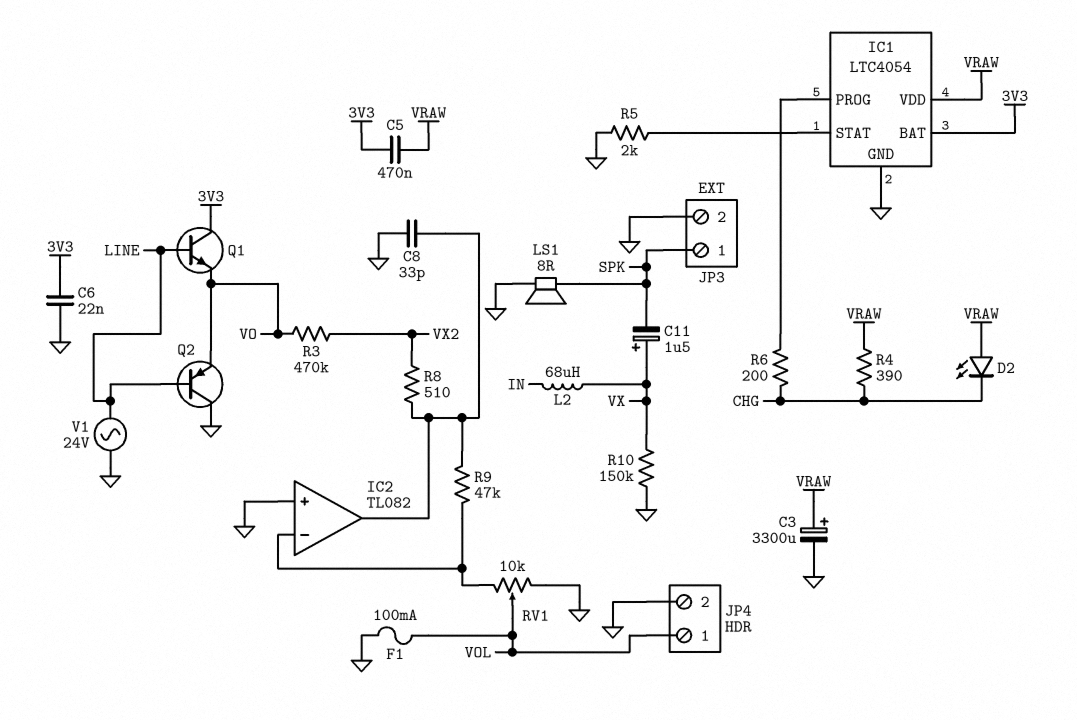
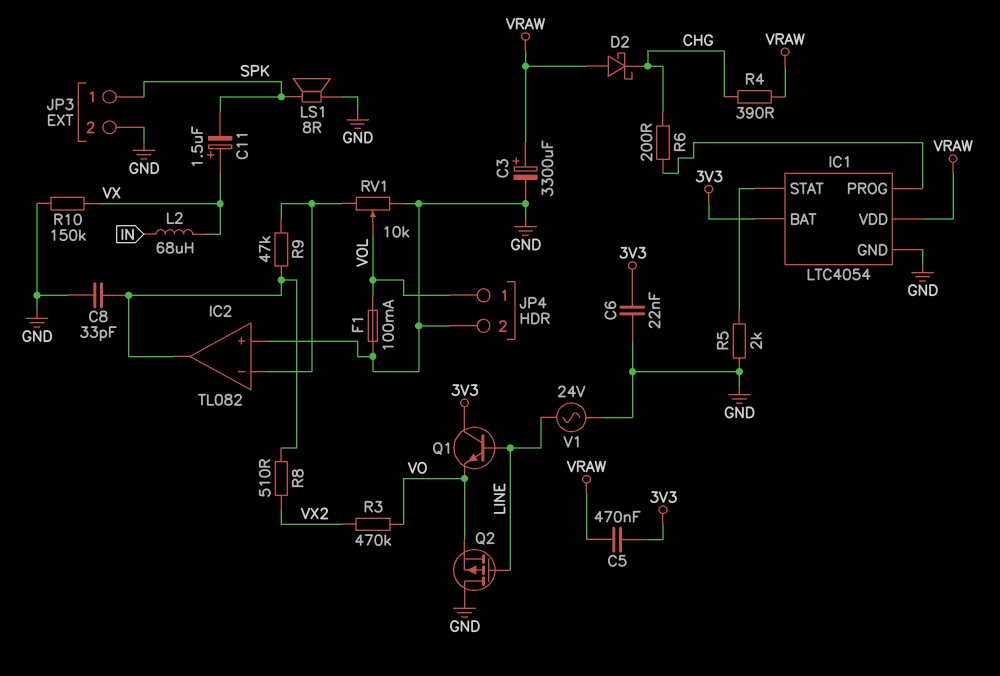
D2: LED (A VRAW, K CHG) -> schottky (A VRAW, K CHG)
Q2: PNP (B LINE, C GND, E VO) -> PMOS (G LINE, D GND, S VO)

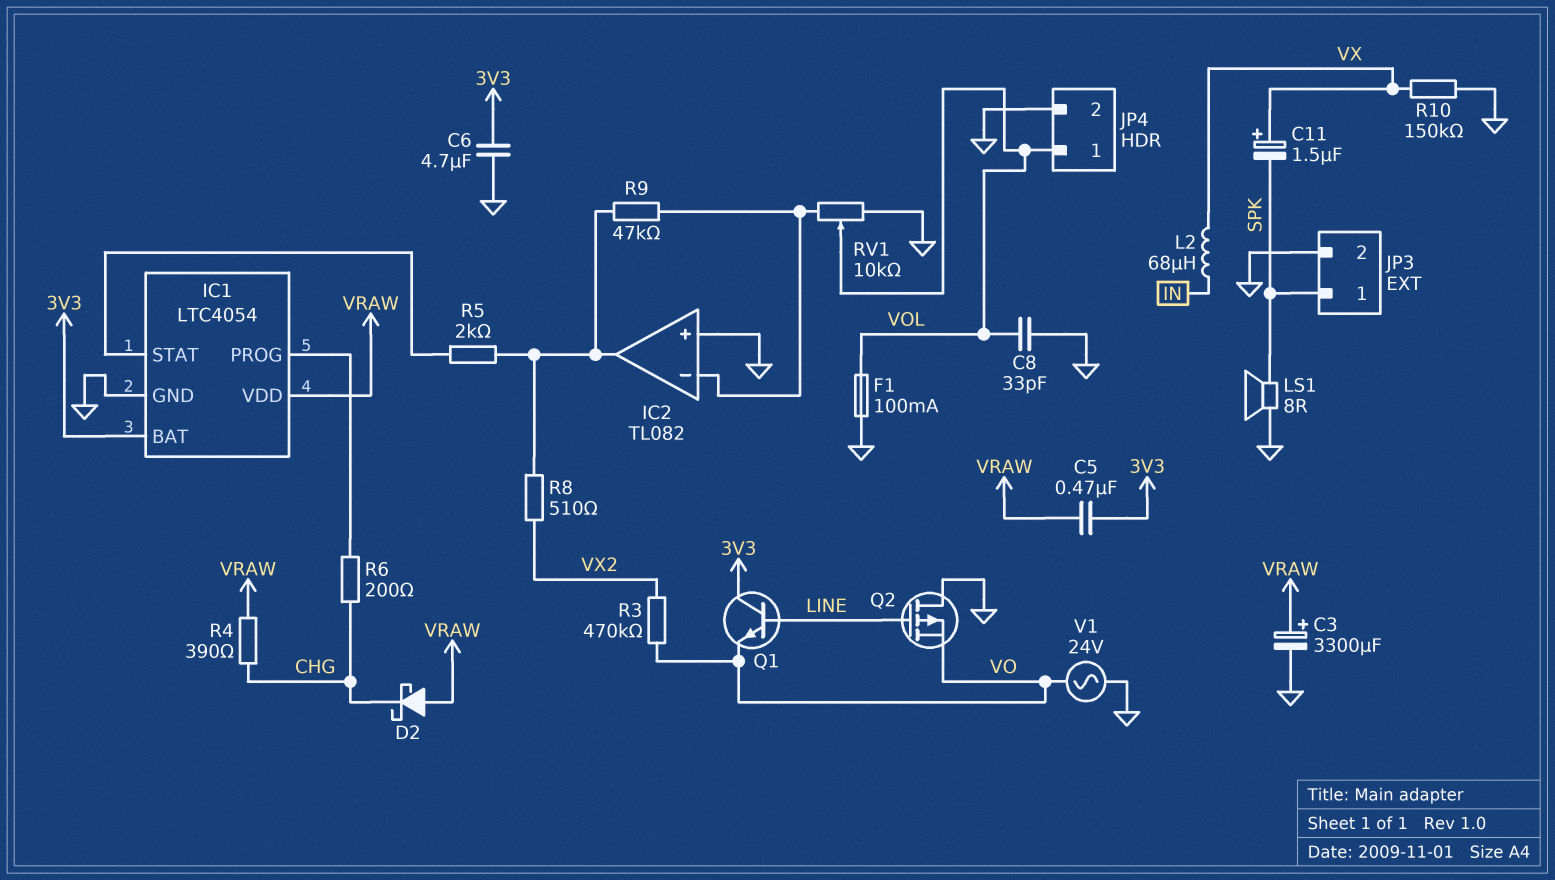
C6: 22nF (3V3, GND) -> 4.7uF (3V3, GND)
C8: 33pF (GND, IC2/out) -> 33pF (GND, VOL)
R5: 2k (GND, IC1/STAT) -> 2k (IC1/STAT, IC2/out)
V1: AC 24V (GND, LINE) -> AC 24V (GND, VO)

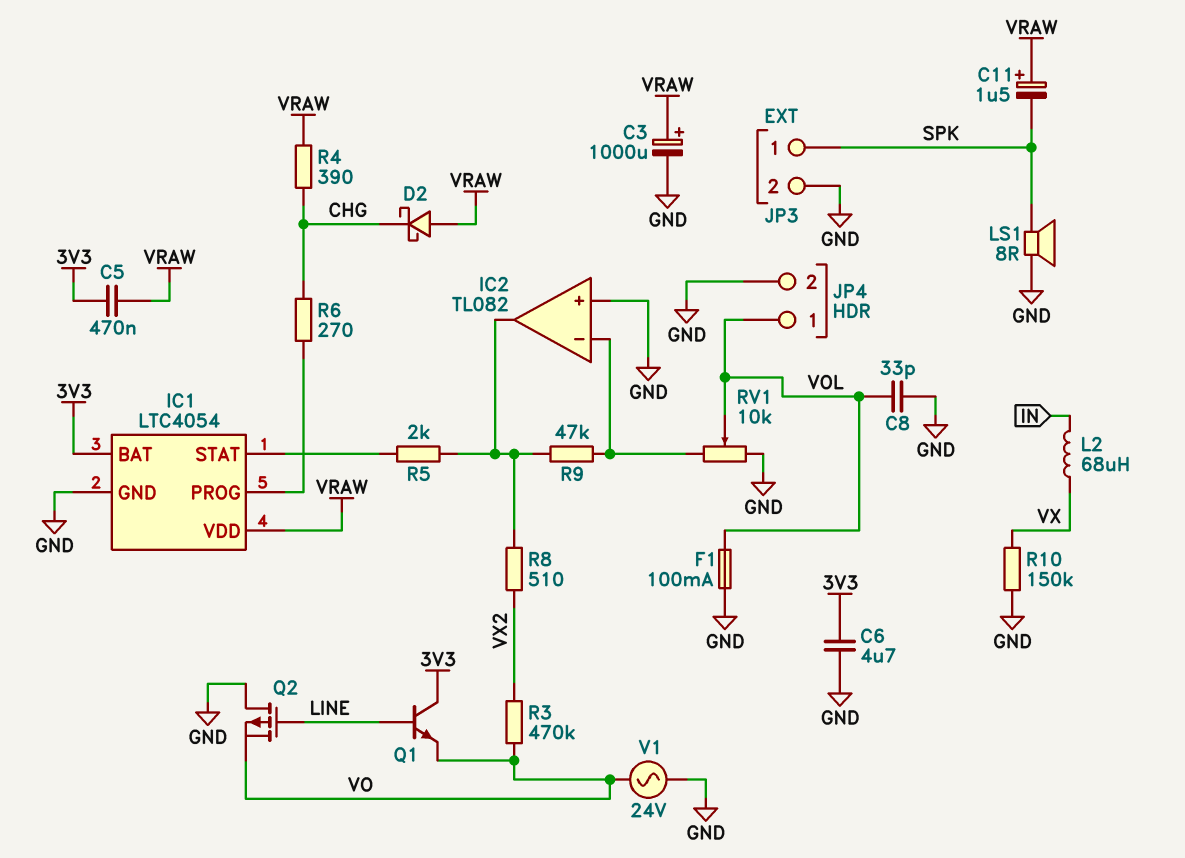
C3: 3300uF (plus VRAW, minus GND) -> 1000uF (plus VRAW, minus GND)
C11: 1.5uF (plus VX, minus SPK) -> 1.5uF (plus VRAW, minus SPK)
R6: 200 (CHG, IC1/PROG) -> 270 (CHG, IC1/PROG)

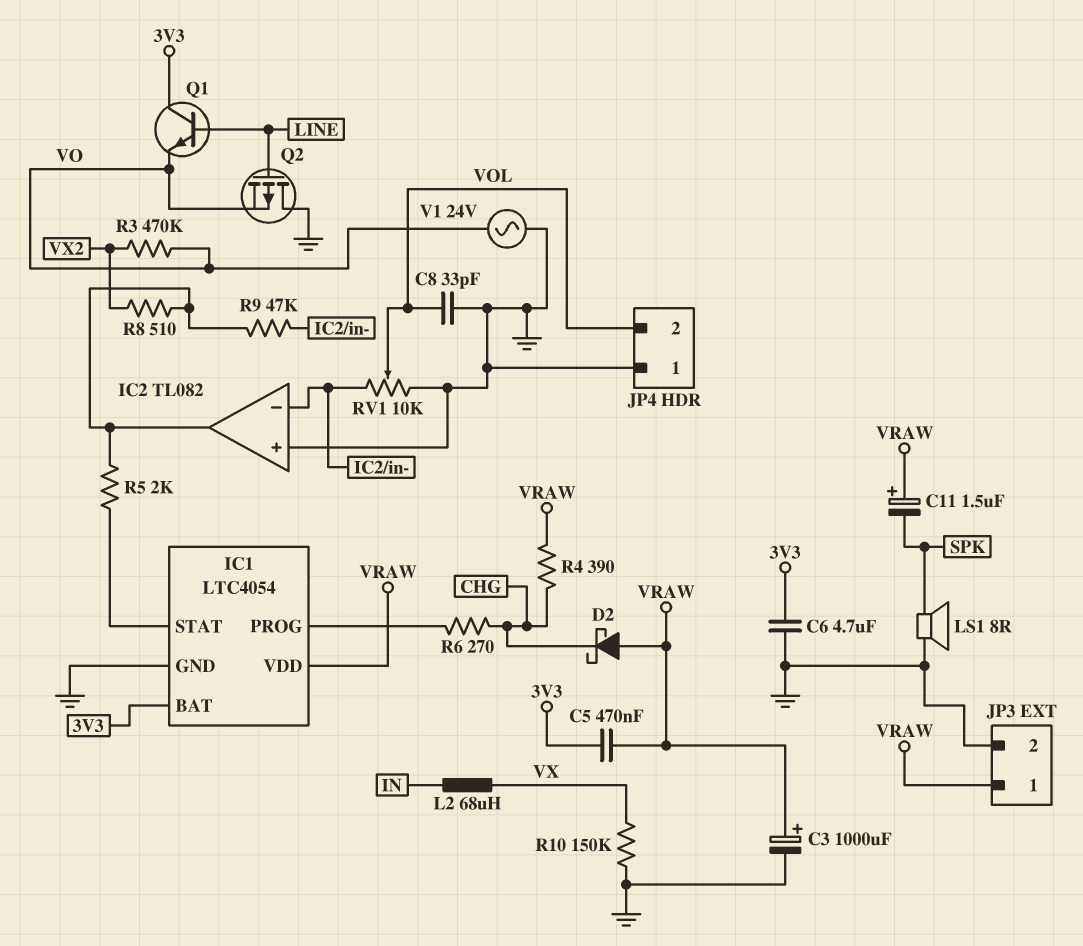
F1: 100mA (GND, VOL) -> none
JP3 pin 1: SPK -> VRAW
JP4 pin 1: VOL -> GND
JP4 pin 2: GND -> VOL

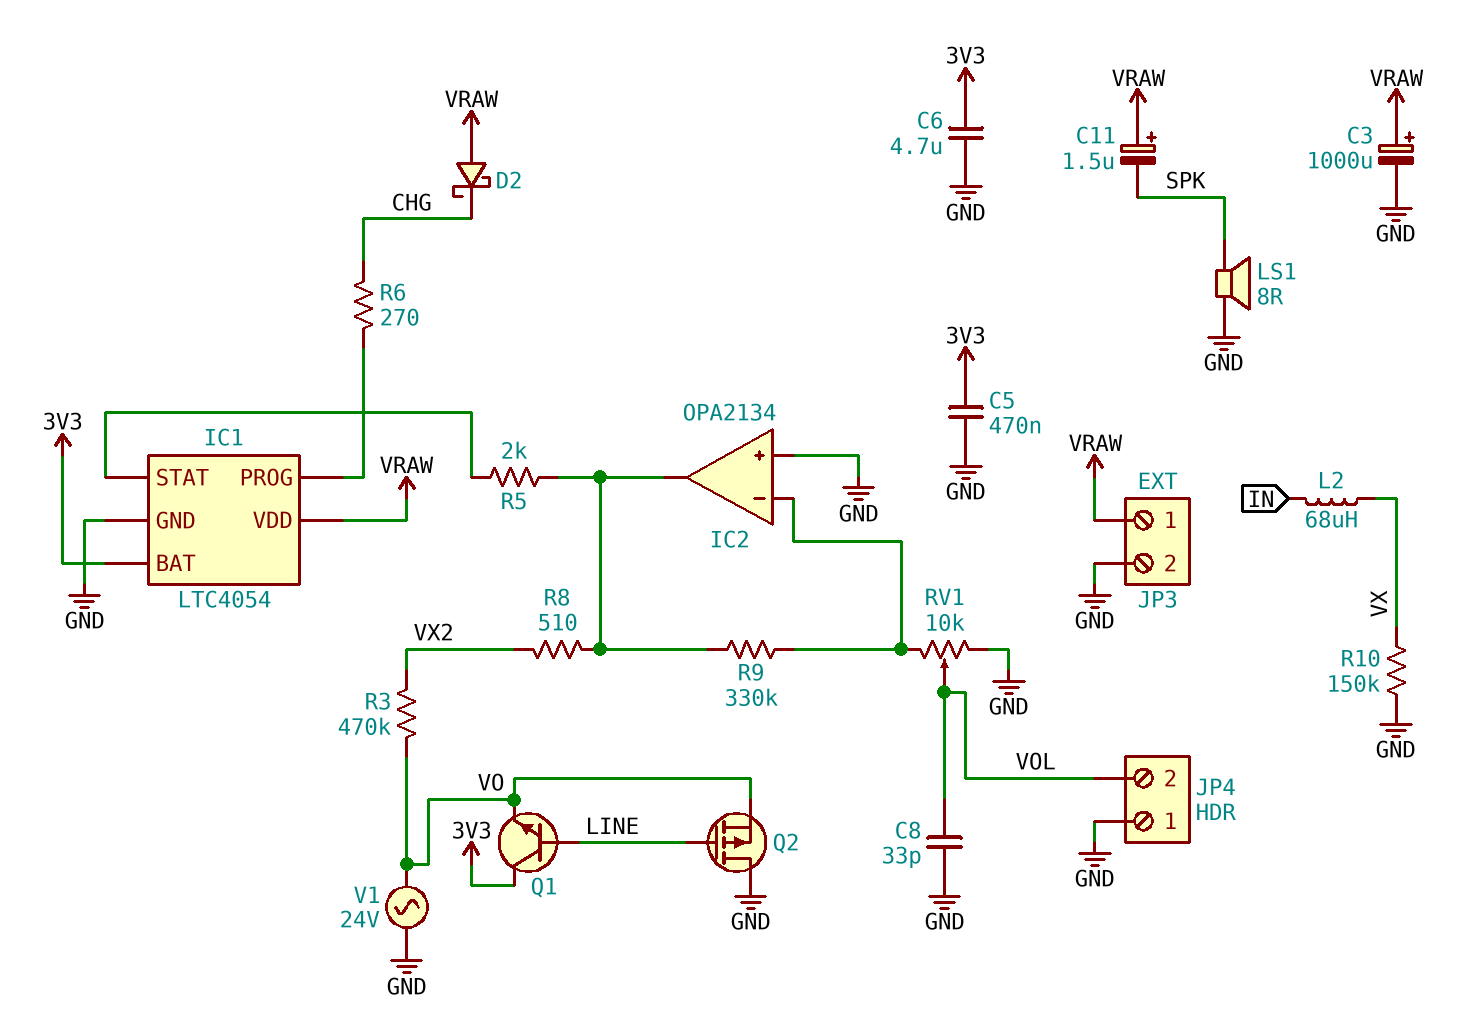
C5: 470nF (3V3, VRAW) -> 470nF (3V3, GND)
IC2: TL082 -> OPA2134
R4: 390 (CHG, VRAW) -> none
R9: 47k (IC2/in-, IC2/out) -> 330k (IC2/in-, IC2/out)

